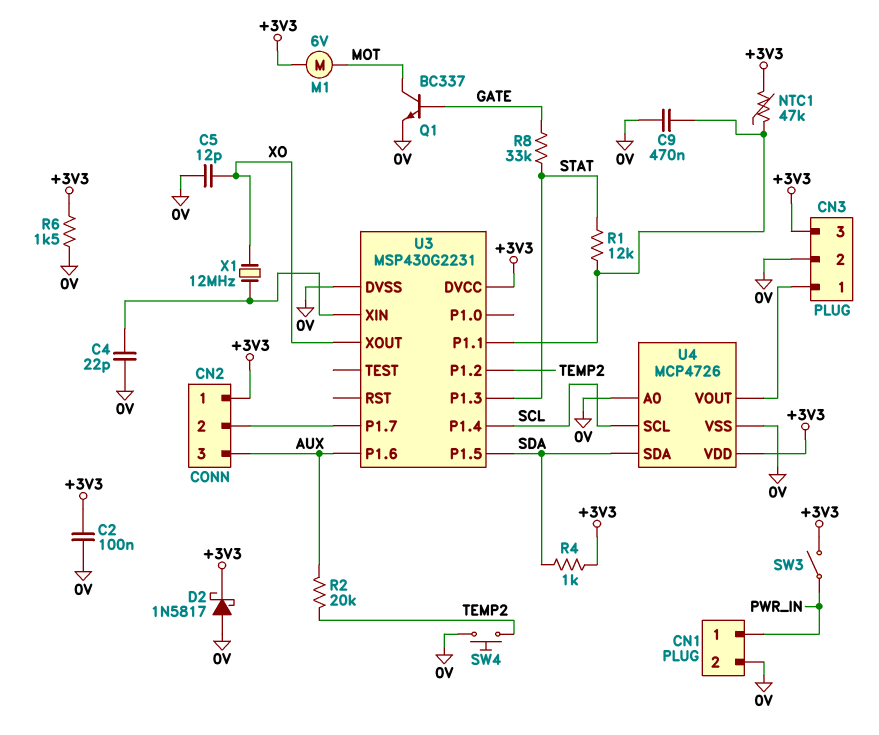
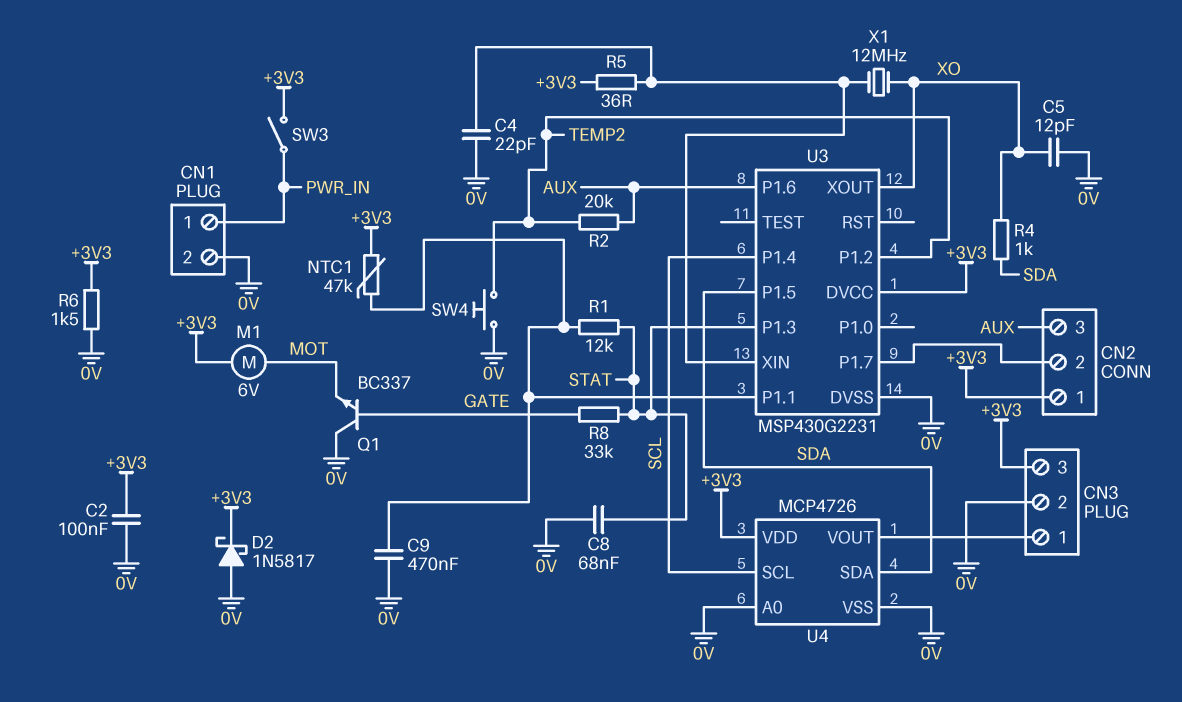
C8: none -> 68nF (0V, STAT)
Q1: NPN BC337 (B GATE, C MOT, E 0V) -> NPN BC337 (B GATE, C 0V, E MOT)
R4: 1k (+3V3, SDA) -> 1k (SDA, XO)
R5: none -> 36 (+3V3, U3/XIN)

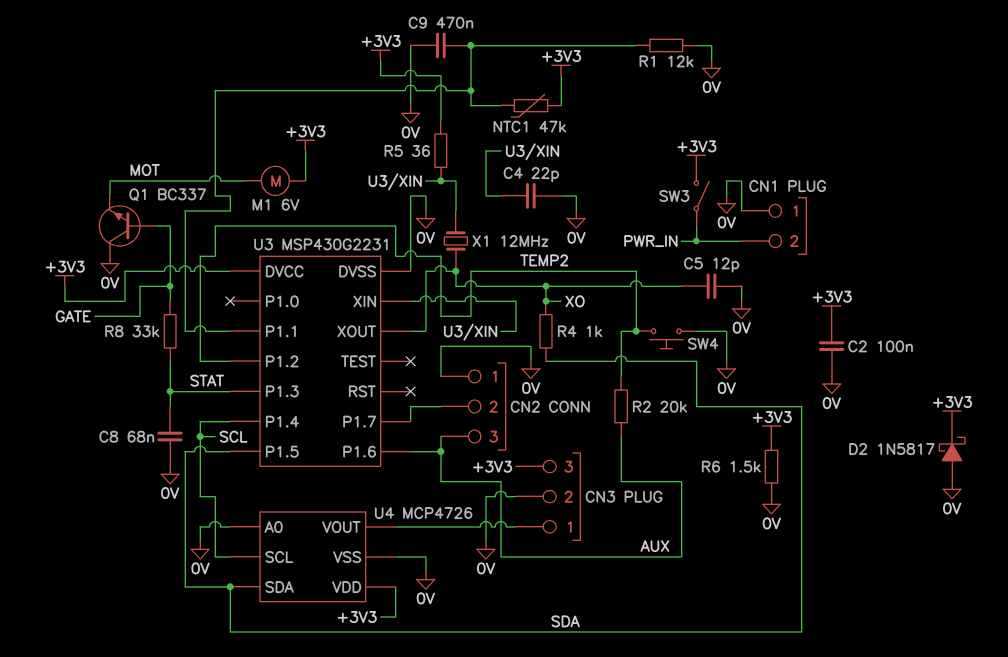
CN1 pin 1: PWR_IN -> 0V
CN1 pin 2: 0V -> PWR_IN
CN2 pin 1: +3V3 -> 0V
R1: 12k (STAT, U3/P1.1) -> 12k (0V, U3/P1.1)

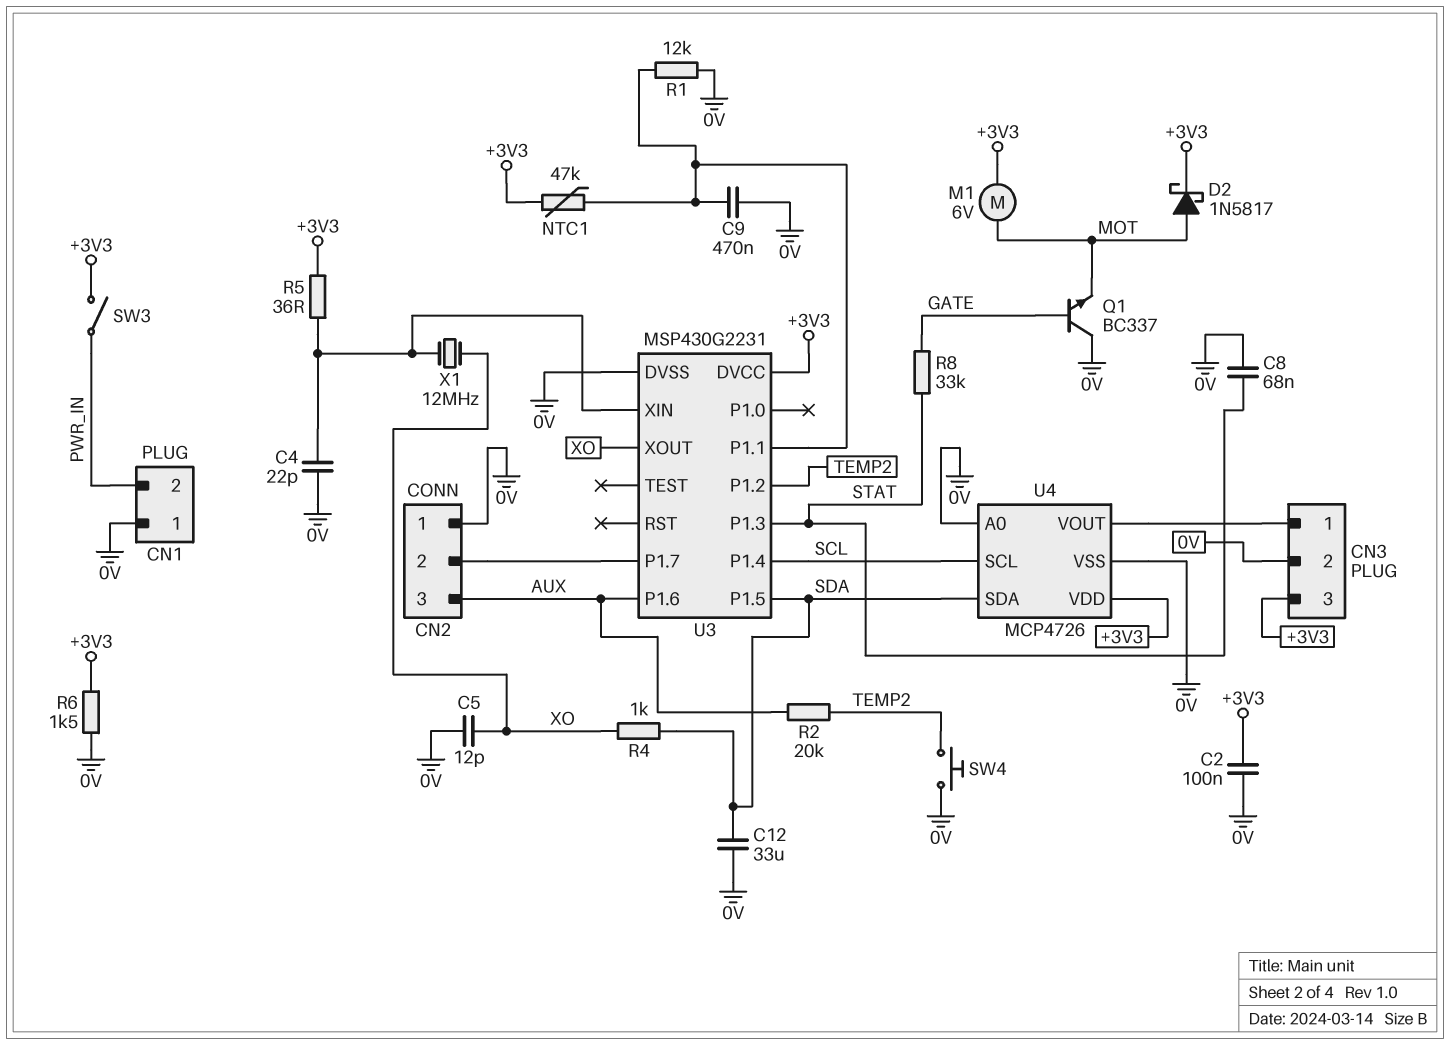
C12: none -> 33uF (0V, SDA)
D2: schottky 1N5817 (A 0V, K +3V3) -> schottky 1N5817 (A MOT, K +3V3)

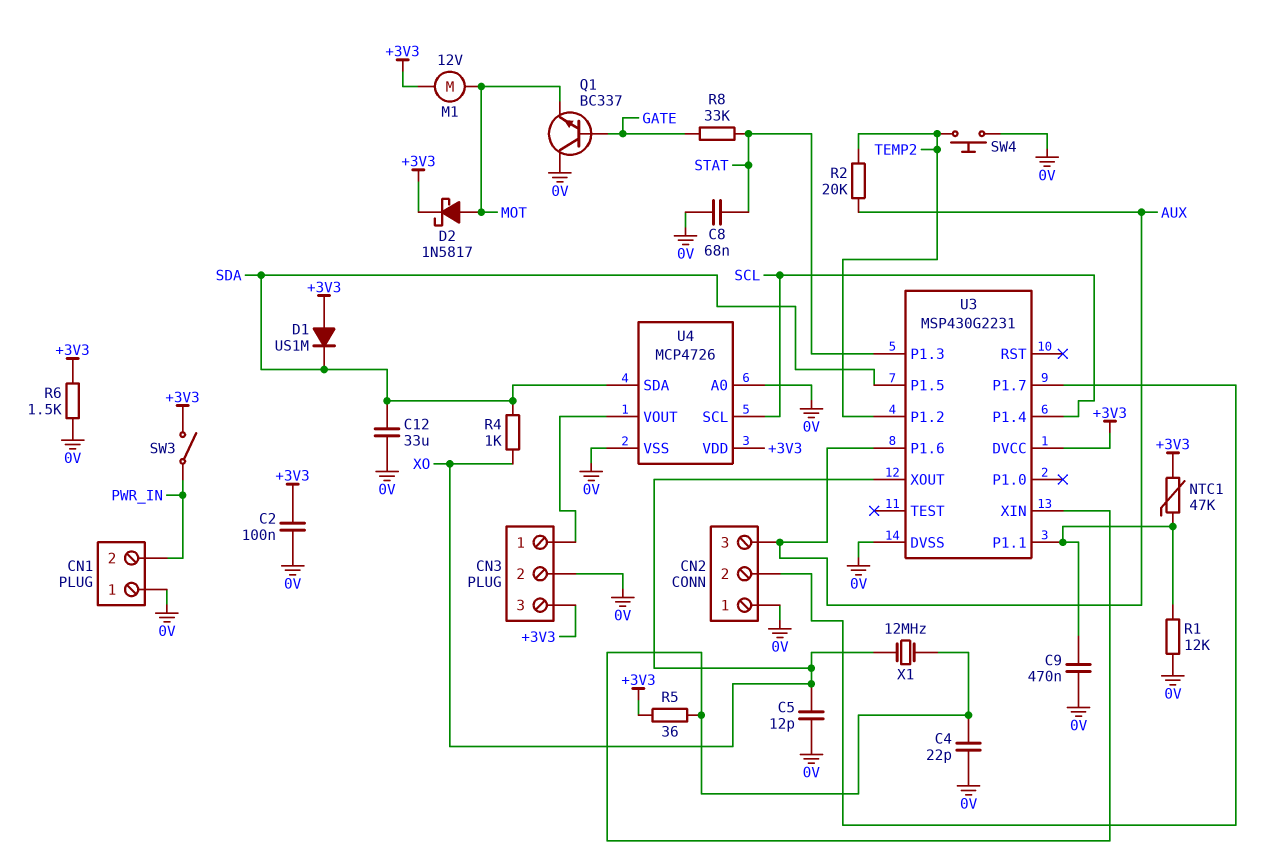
D1: none -> diode US1M (A +3V3, K SDA)
M1: motor 6V (+3V3, MOT) -> motor 12V (+3V3, MOT)

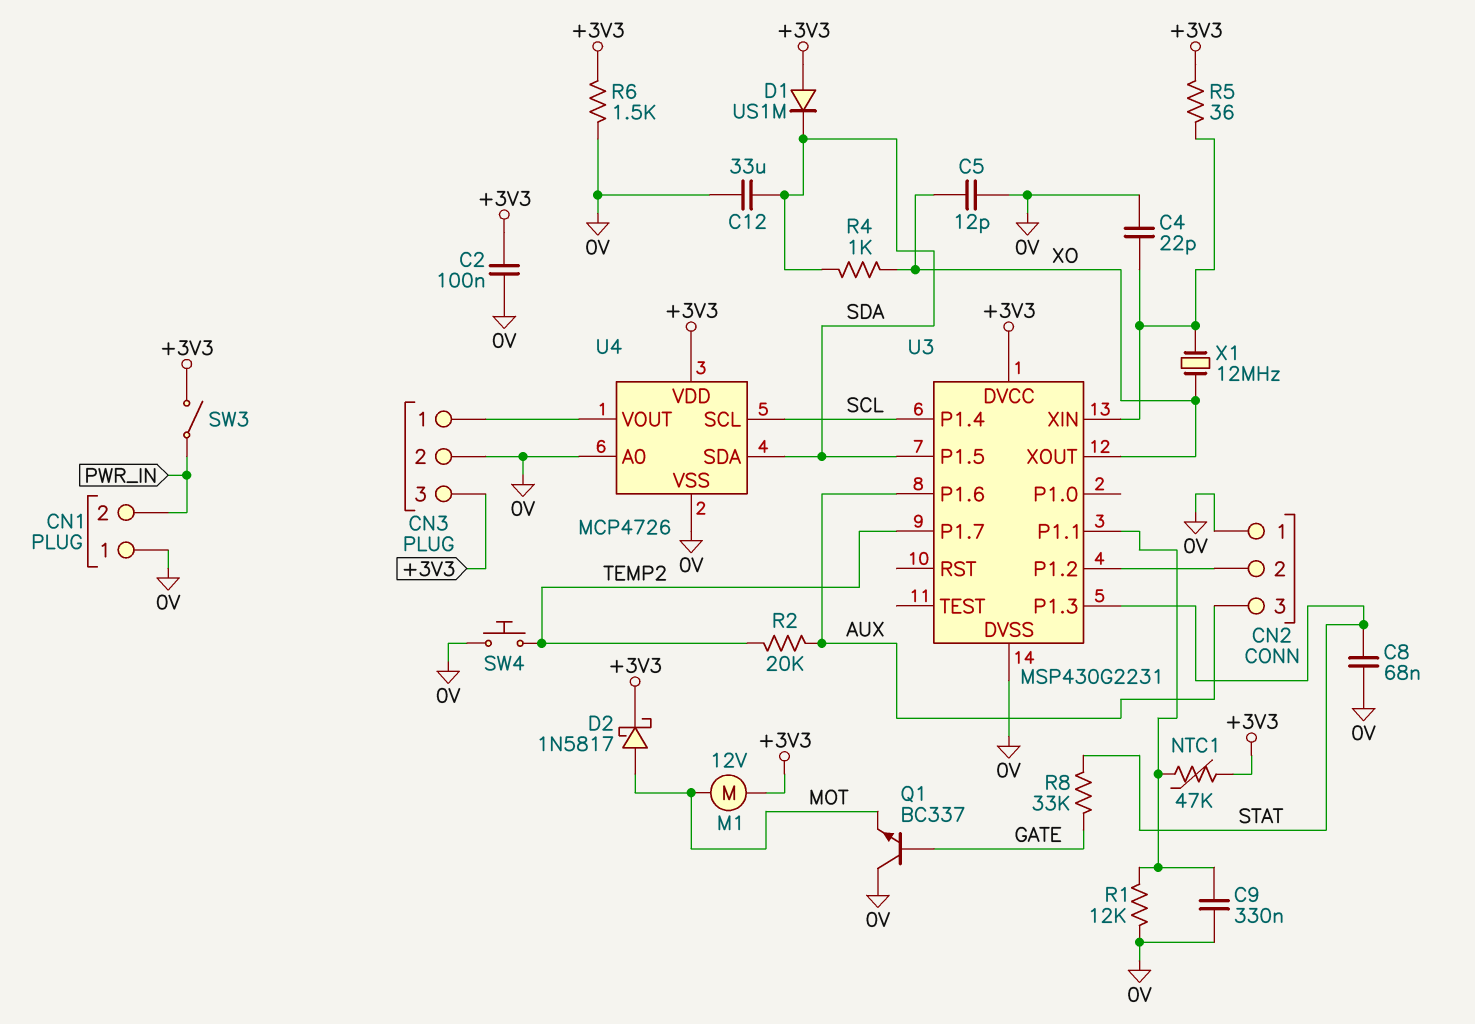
C9: 470nF (0V, U3/P1.1) -> 330nF (0V, U3/P1.1)
U3 pin P1.2: TEMP2 -> CN2/2
U3 pin P1.7: CN2/2 -> TEMP2

